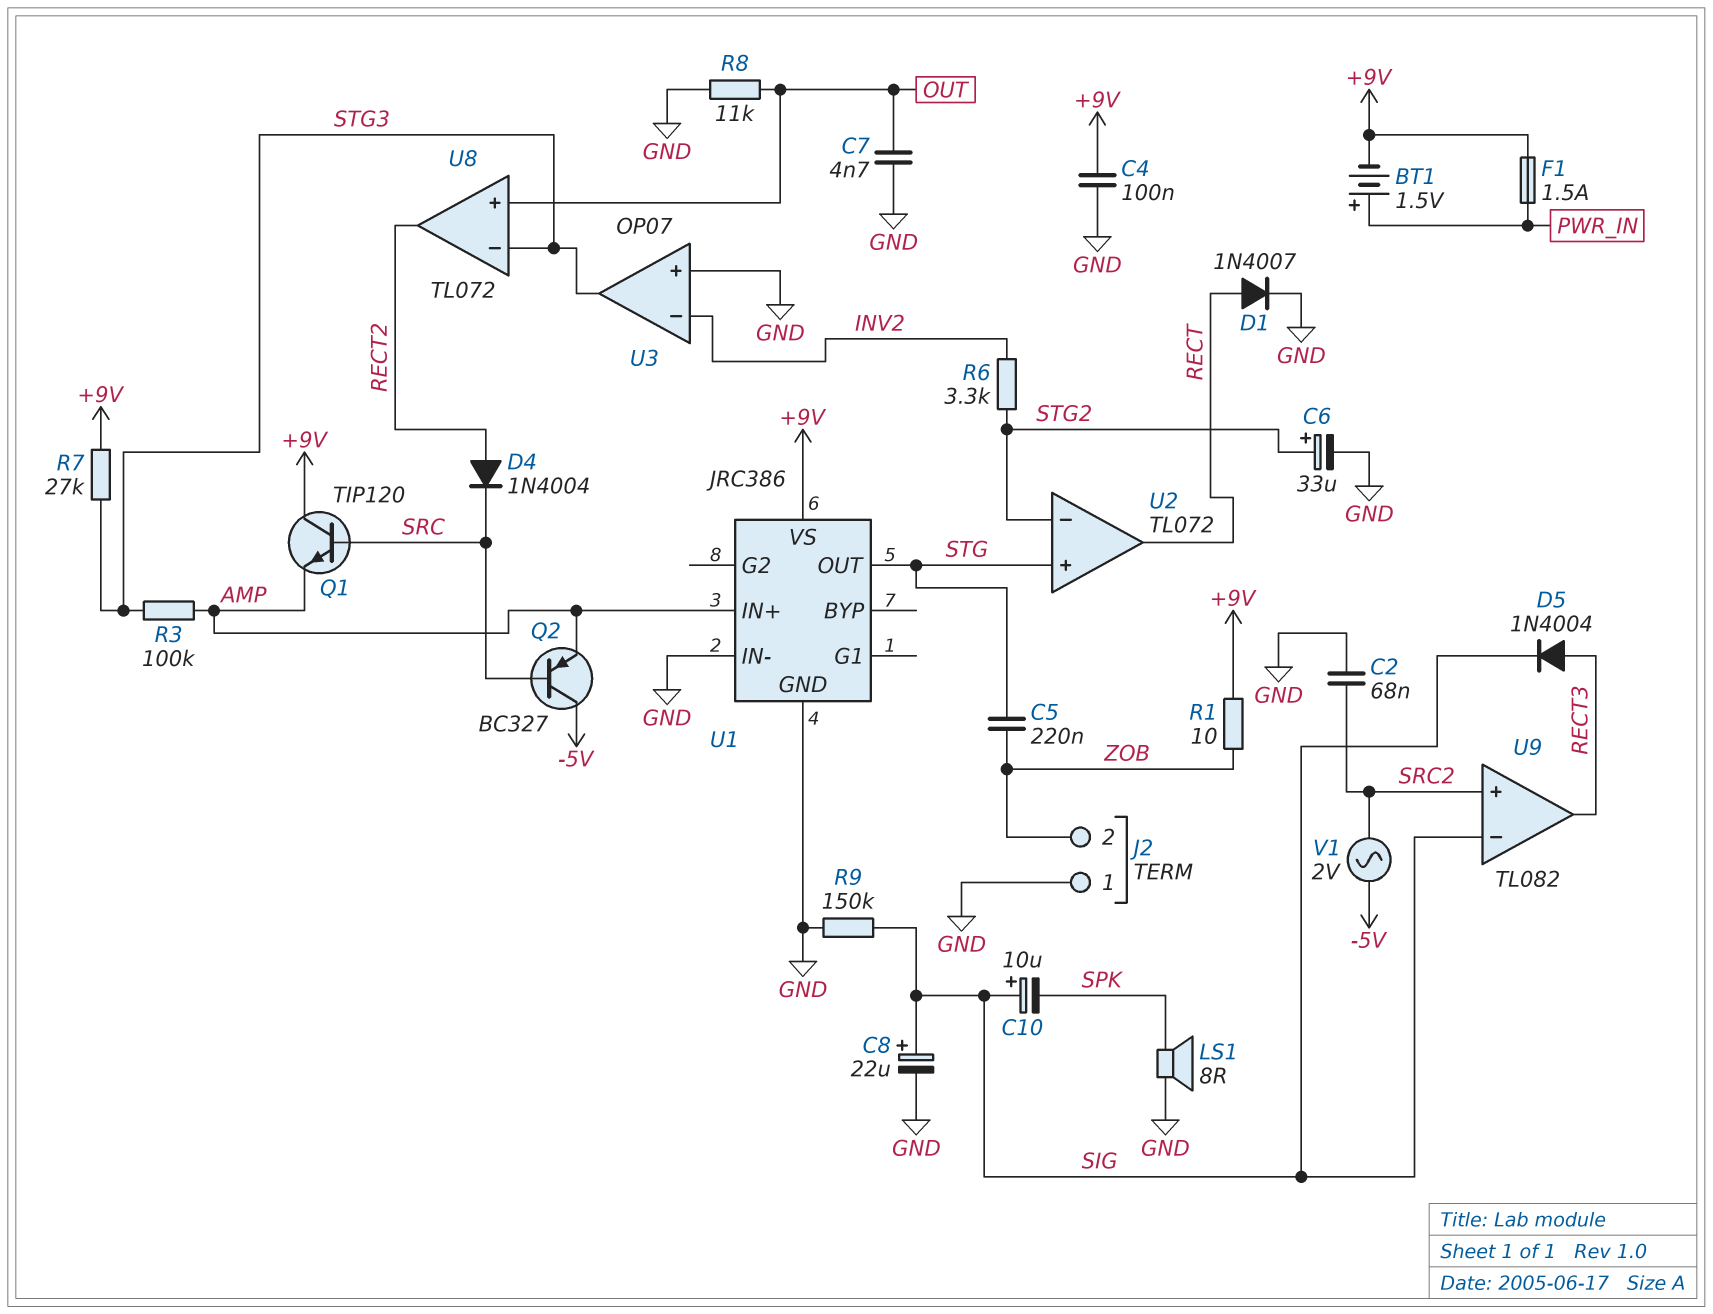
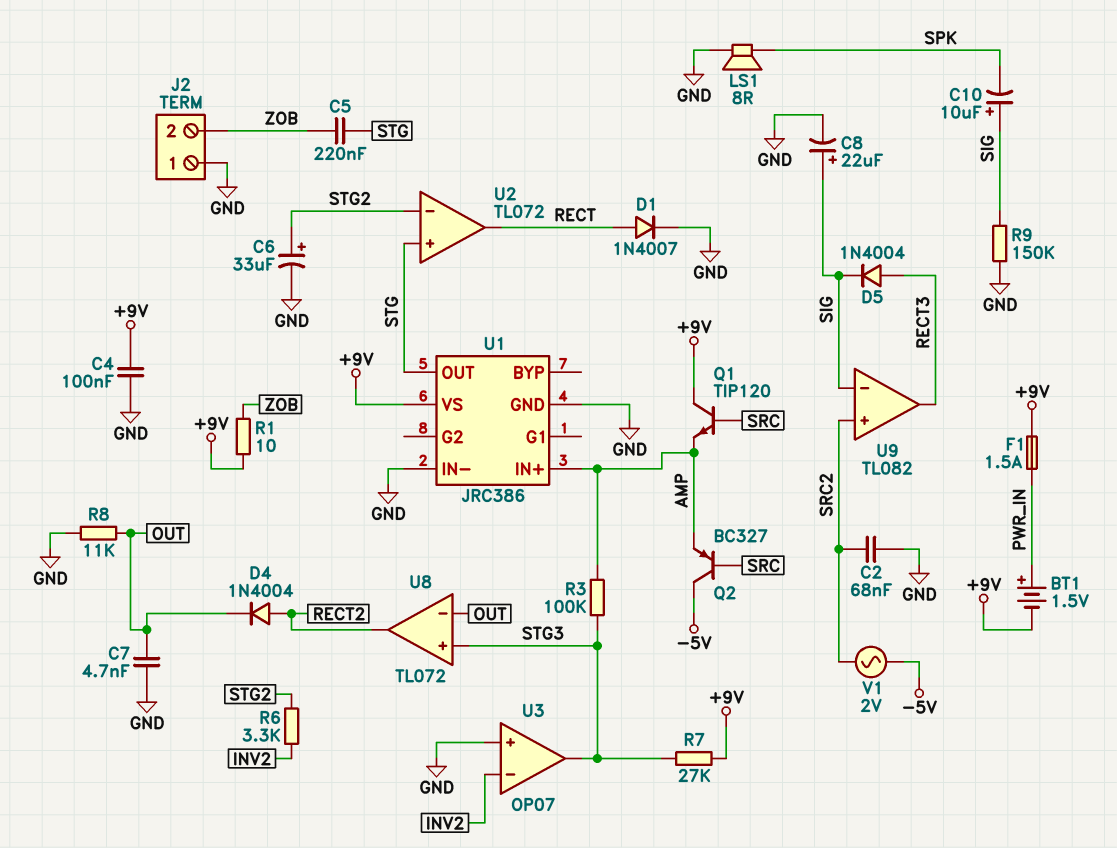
D4: diode 1N4004 (A RECT2, K SRC) -> diode 1N4004 (A RECT2, K OUT)
U8 pin in+: OUT -> STG3
U8 pin in-: STG3 -> OUT

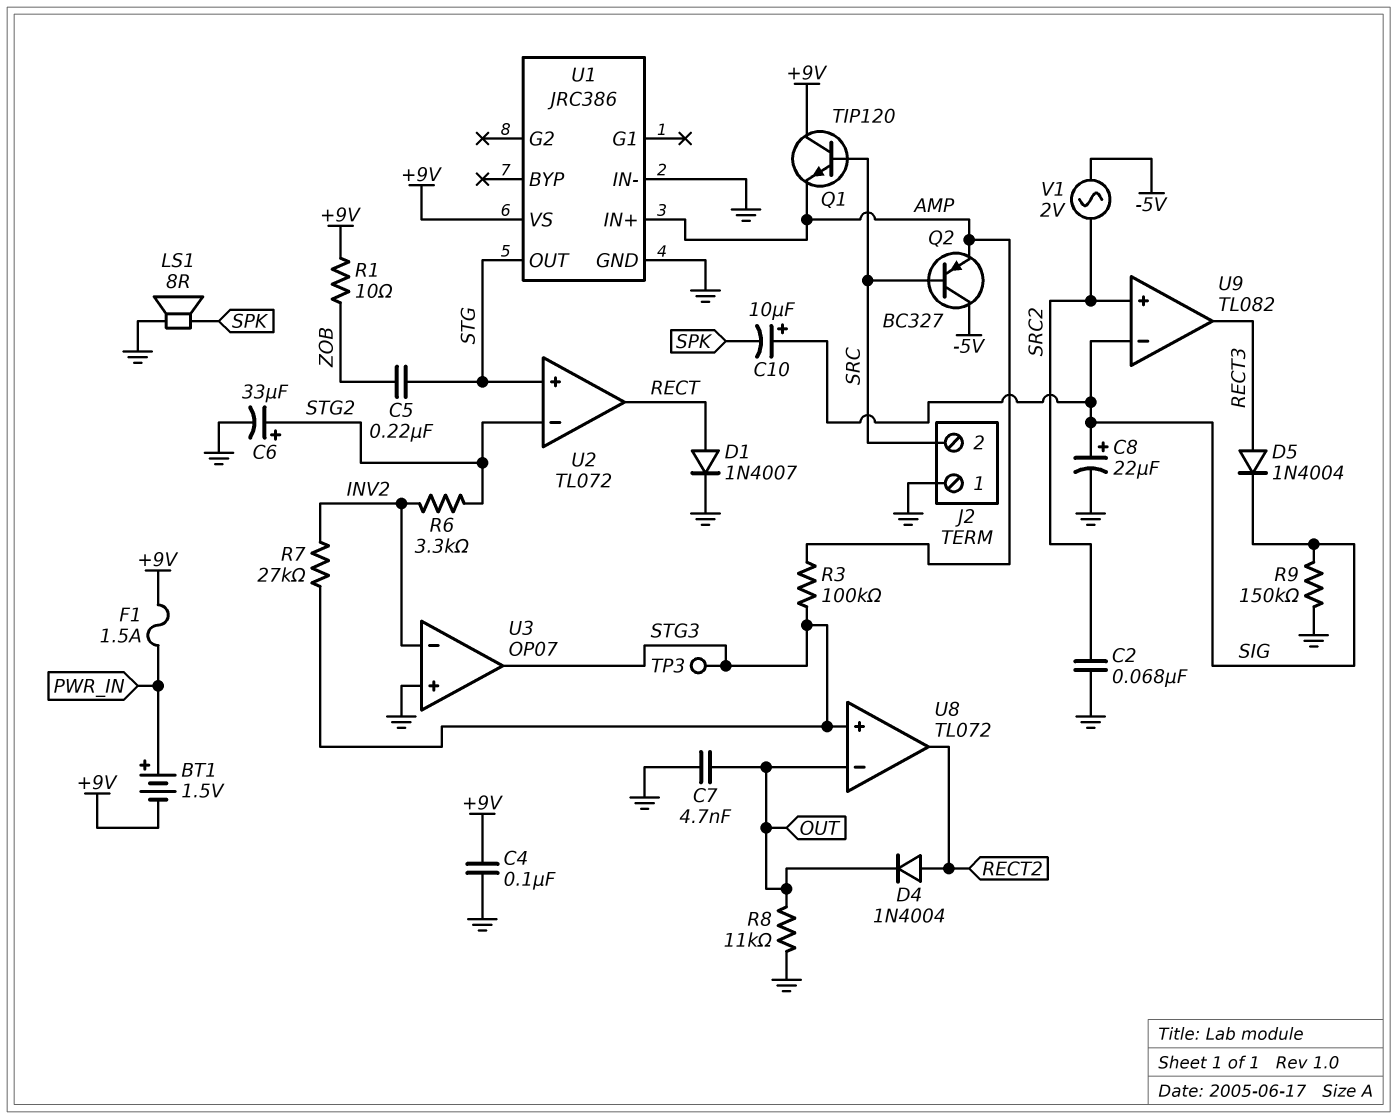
J2 pin 2: ZOB -> SRC
R7: 27k (+9V, STG3) -> 27k (INV2, STG3)
TP3: none -> test point (STG3)

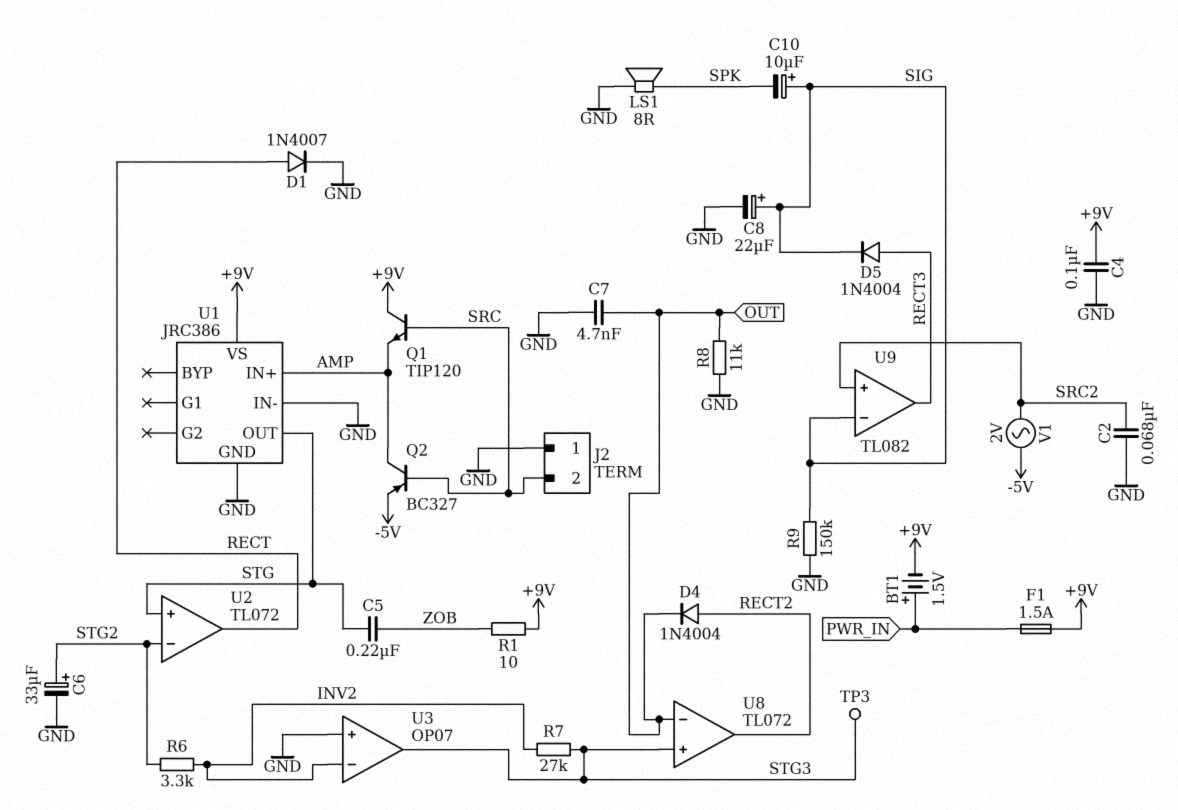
Q2: PNP BC327 (B SRC, C -5V, E AMP) -> PNP BC327 (B SRC, C AMP, E -5V)
R3: 100k (AMP, STG3) -> none

